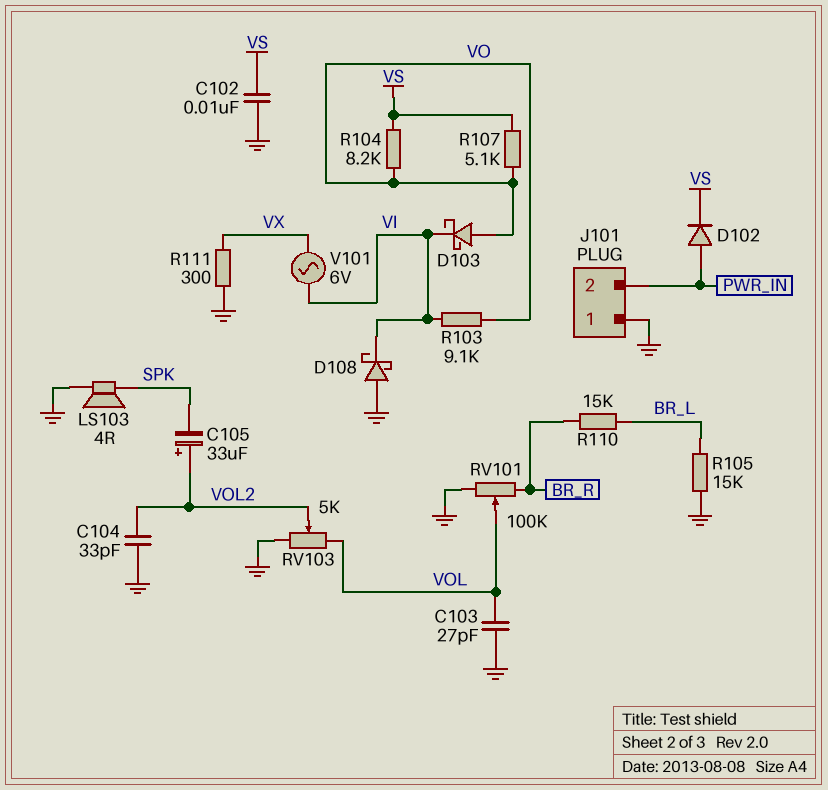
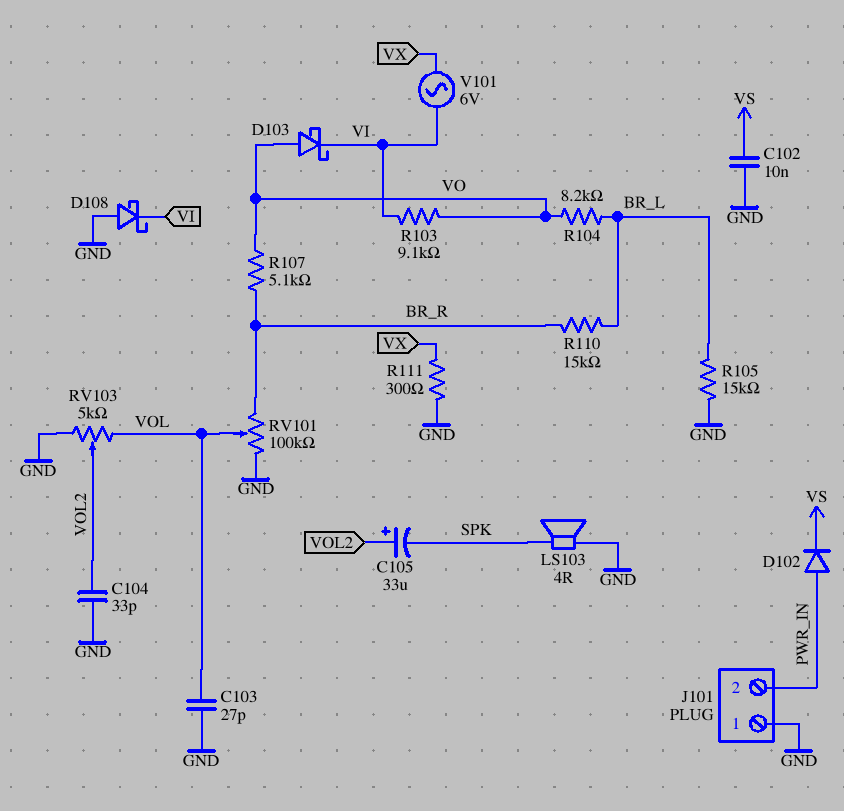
R104: 8.2k (VO, VS) -> 8.2k (BR_L, VO)
R107: 5.1k (VO, VS) -> 5.1k (BR_R, VO)

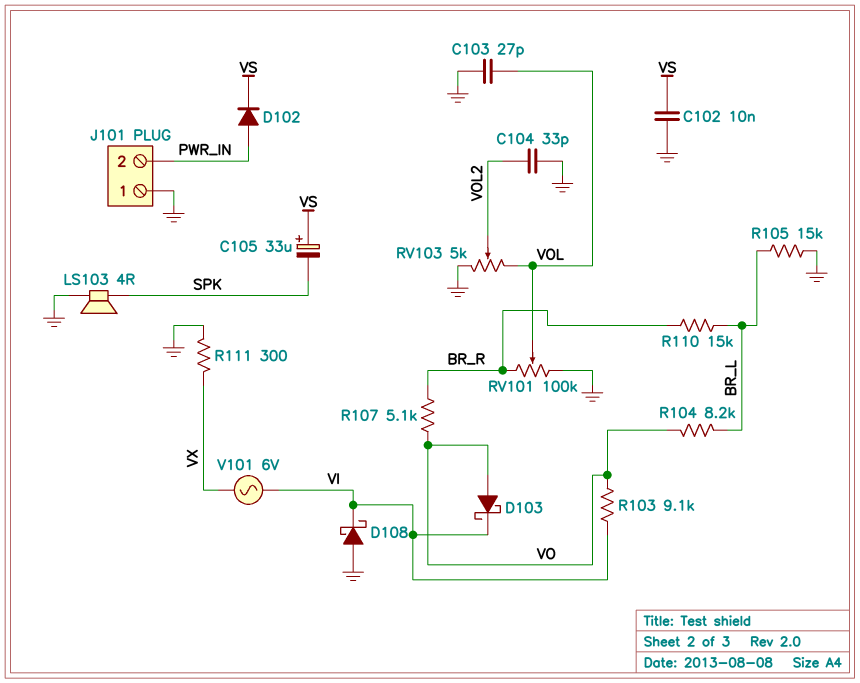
C105: 33uF (plus VOL2, minus SPK) -> 33uF (plus VS, minus SPK)

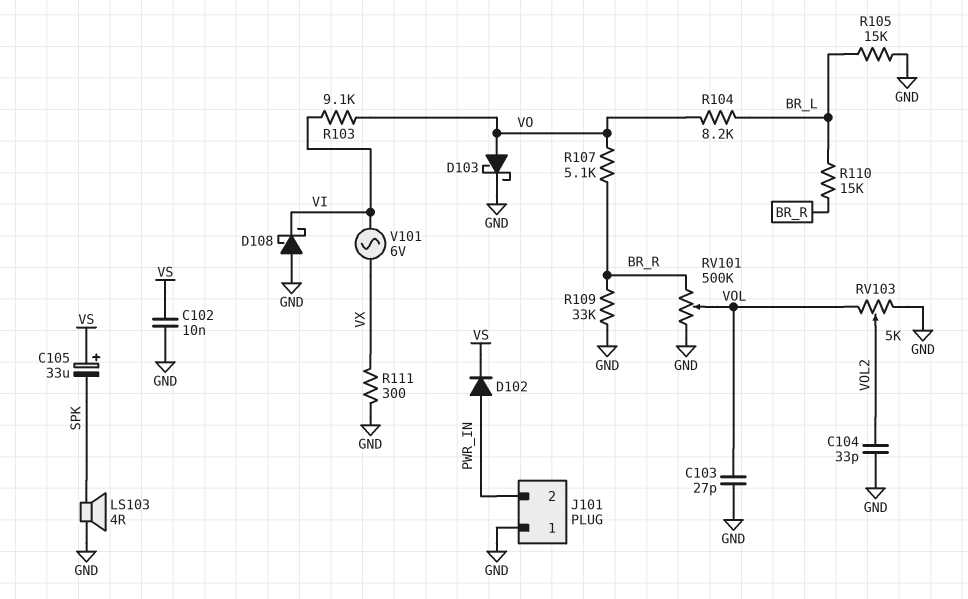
D103: schottky (A VO, K VI) -> schottky (A VO, K GND)
R109: none -> 33k (BR_R, GND)
RV101: 100k (BR_R, GND, wiper VOL) -> 500k (BR_R, GND, wiper VOL)

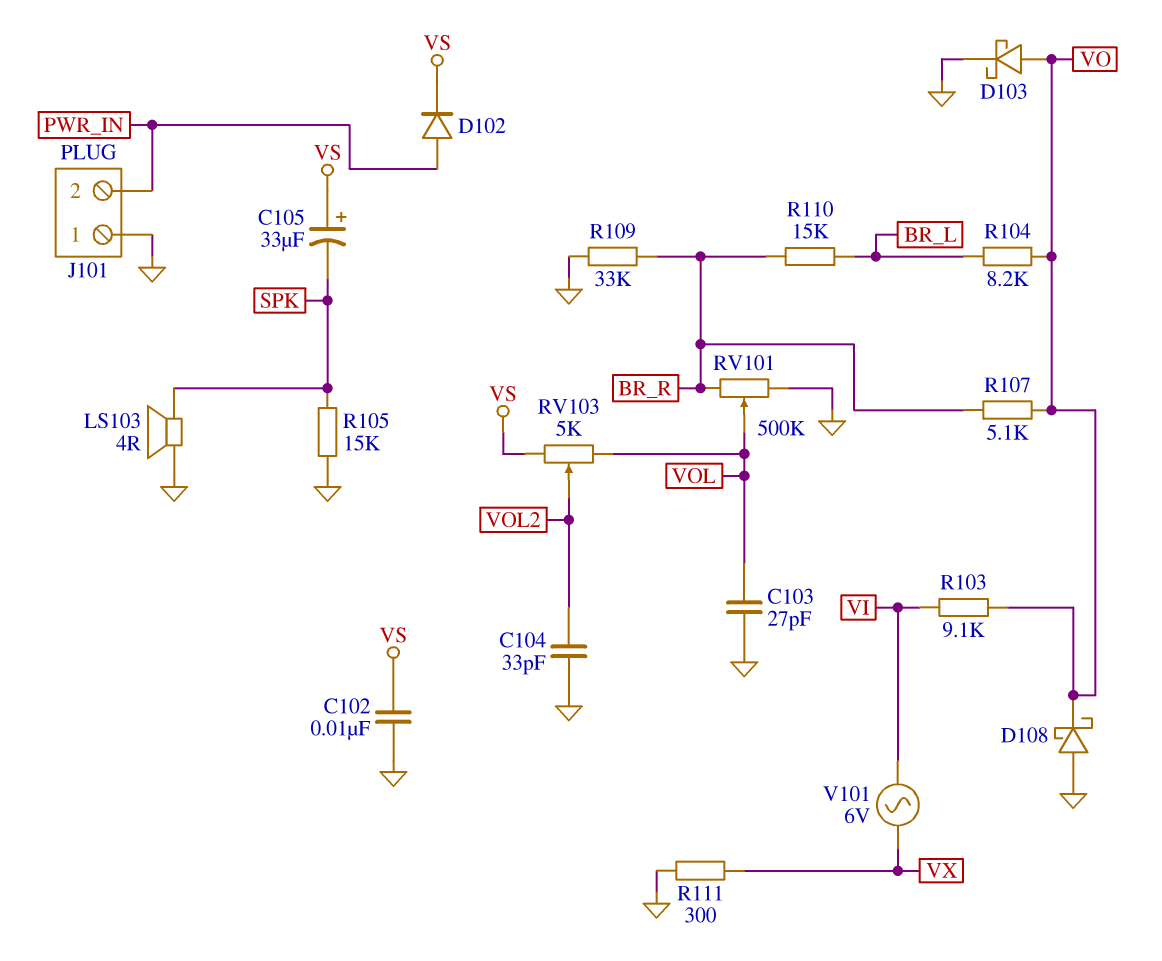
D108: schottky (A GND, K VI) -> schottky (A GND, K VO)
R105: 15k (BR_L, GND) -> 15k (GND, SPK)
RV103: 5k (GND, VOL, wiper VOL2) -> 5k (VOL, VS, wiper VOL2)

